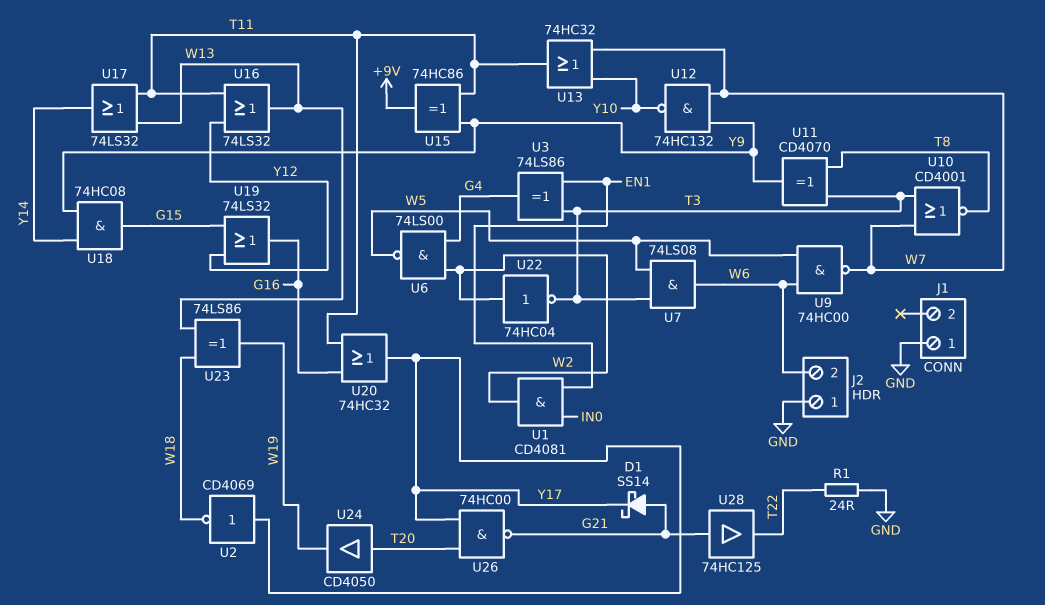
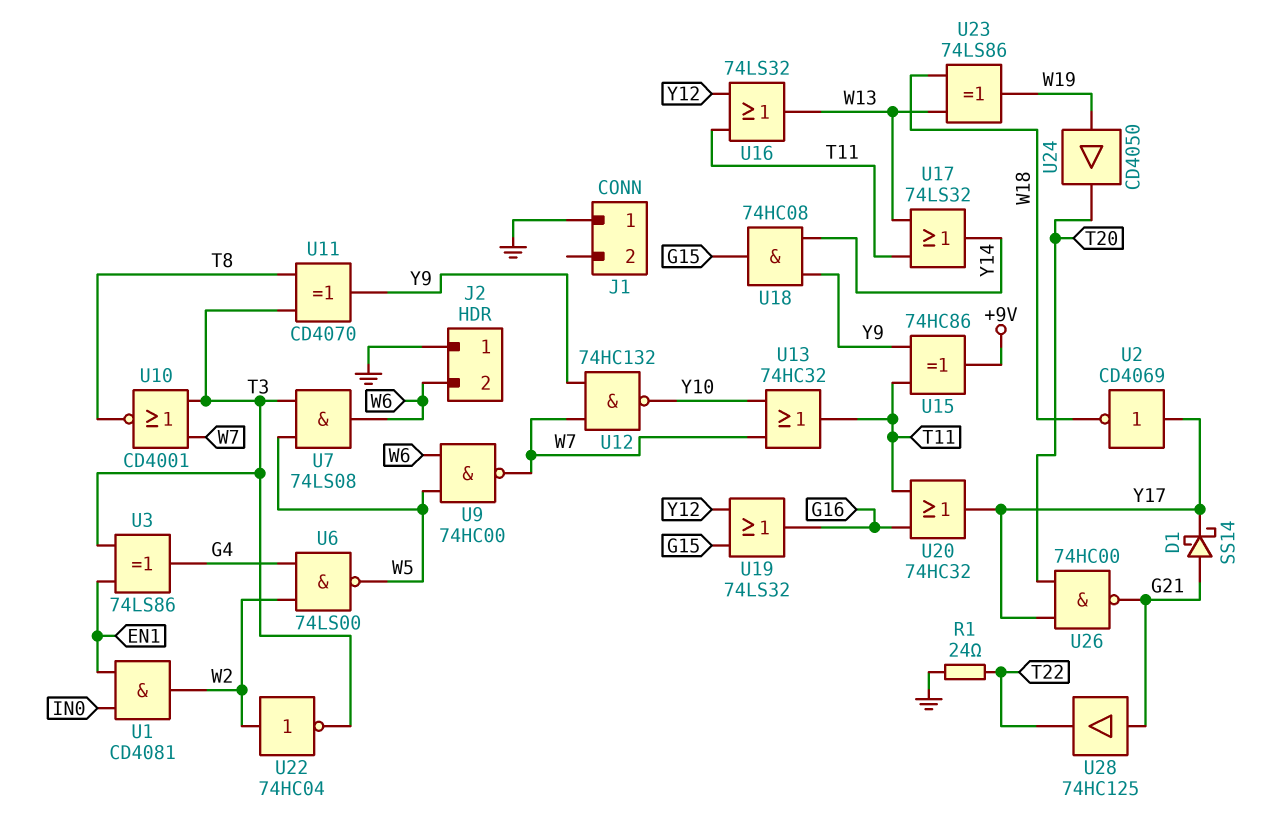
U24: buffer CD4050 (in T20, out W19) -> buffer CD4050 (in W19, out T20)

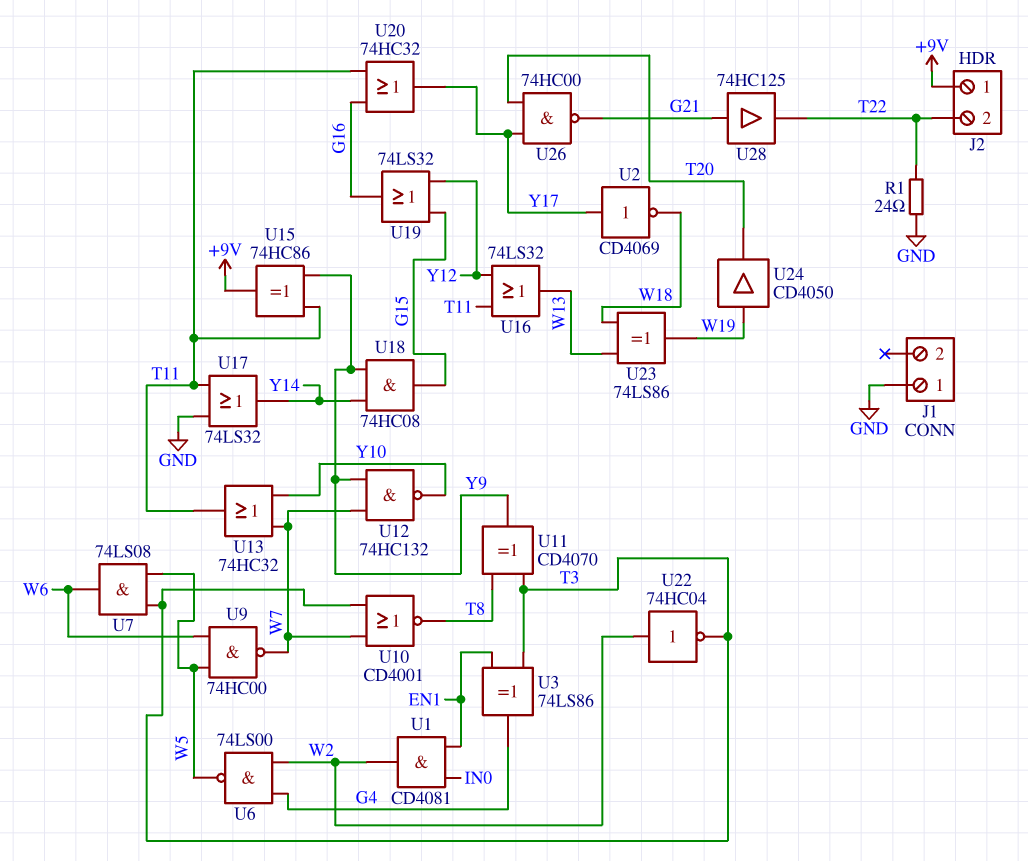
D1: schottky SS14 (A G21, K Y17) -> none
J2 pin 1: GND -> +9V
J2 pin 2: W6 -> T22
U17: OR 74LS32 (in T11, in W13, out Y14) -> OR 74LS32 (in GND, in T11, out Y14)

